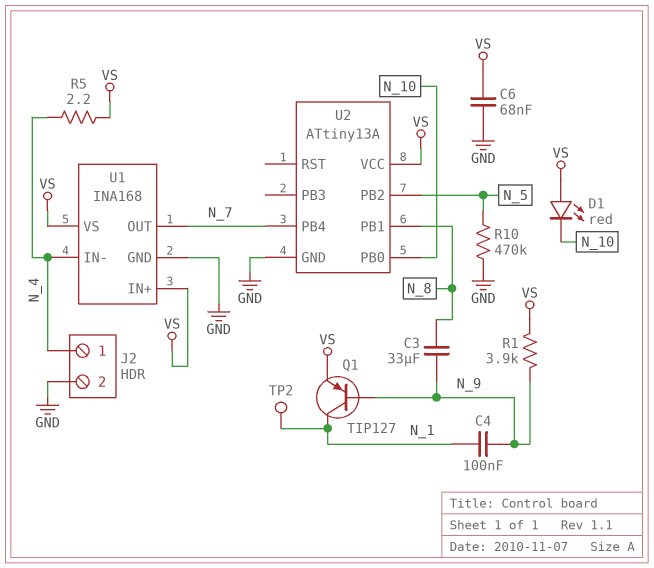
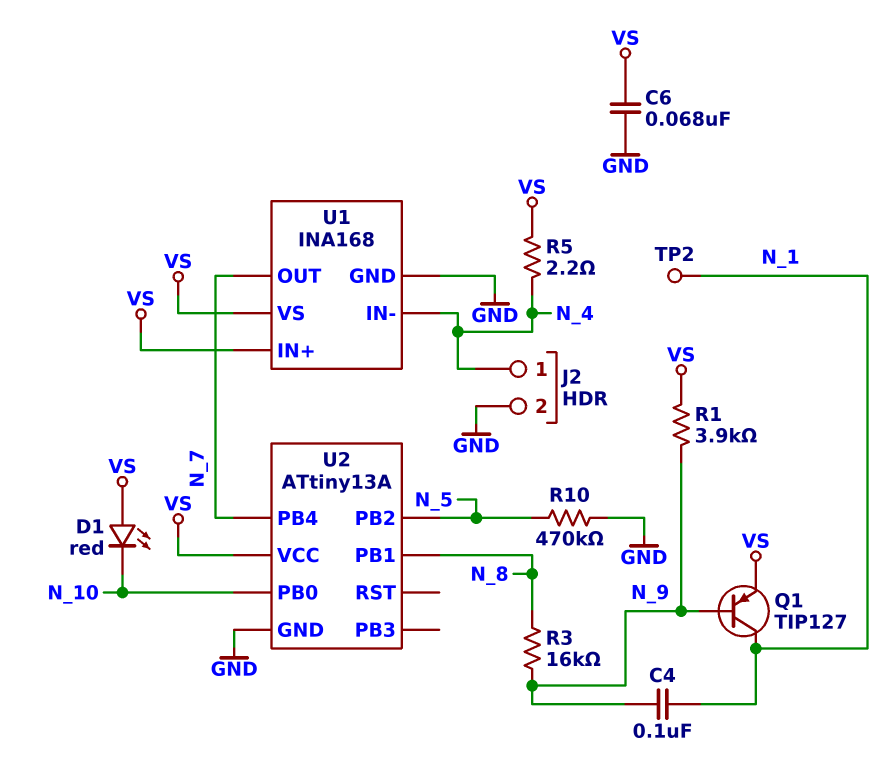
C3: 33uF (N_8, N_9) -> none
R3: none -> 16k (N_8, N_9)

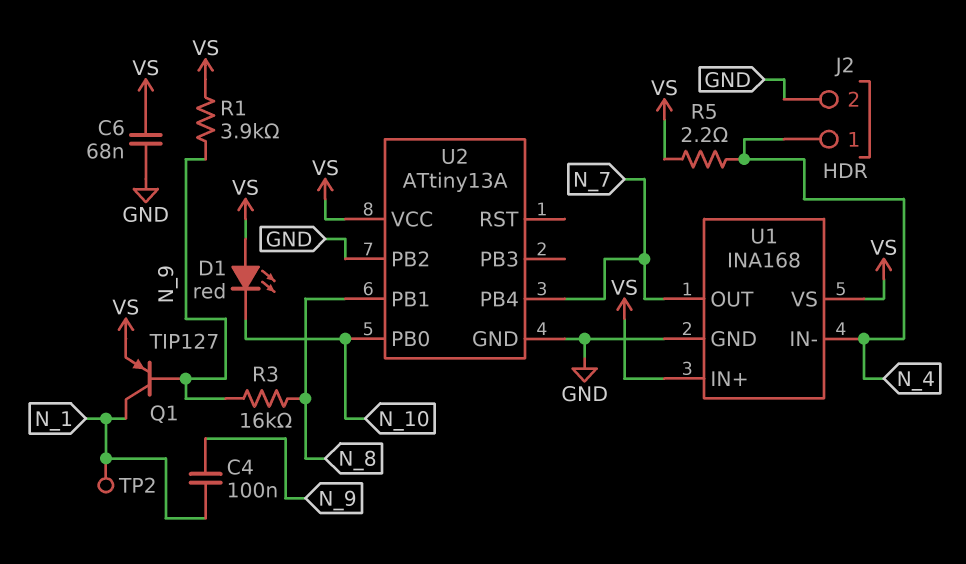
R10: 470k (GND, N_5) -> none
U2 pin PB2: N_5 -> GND

